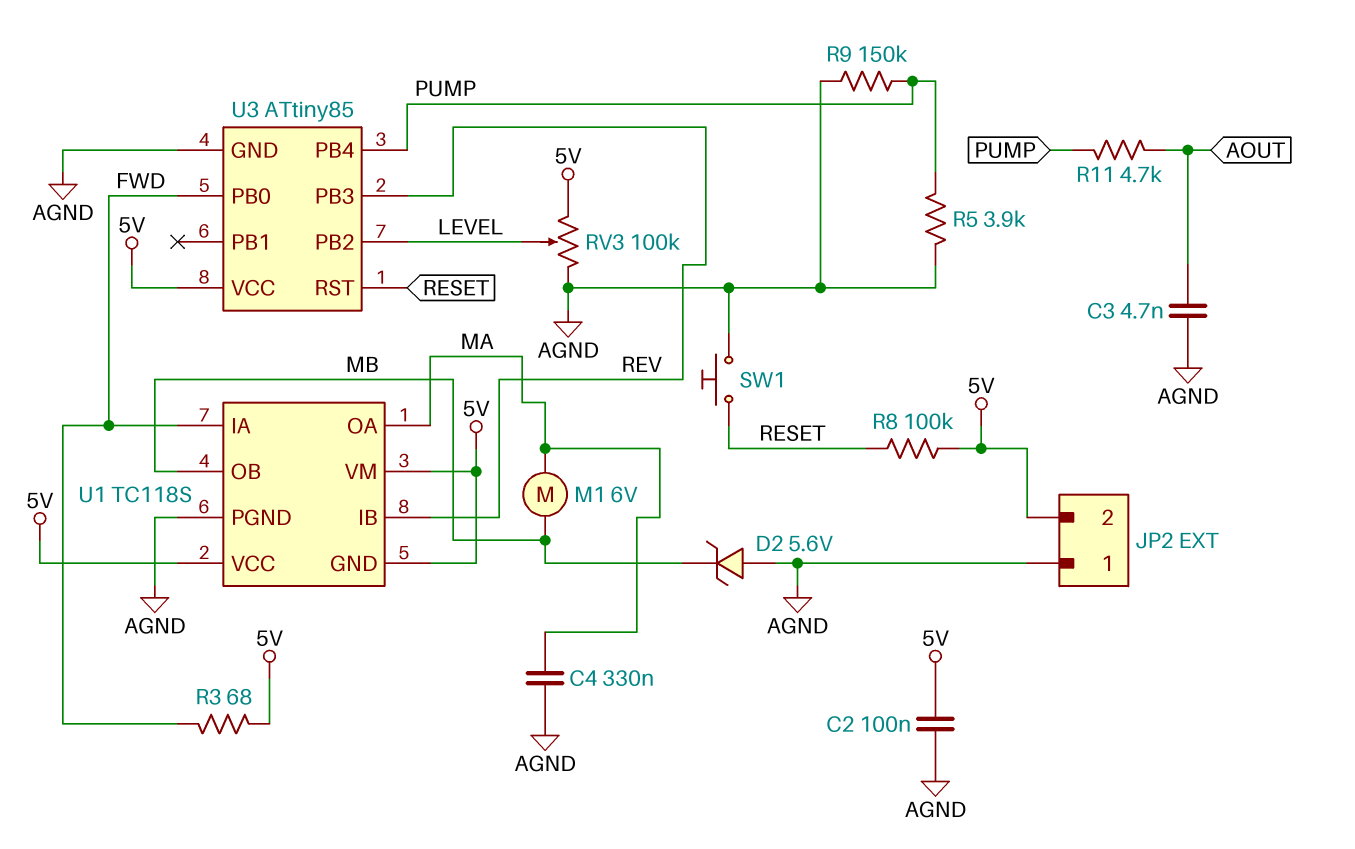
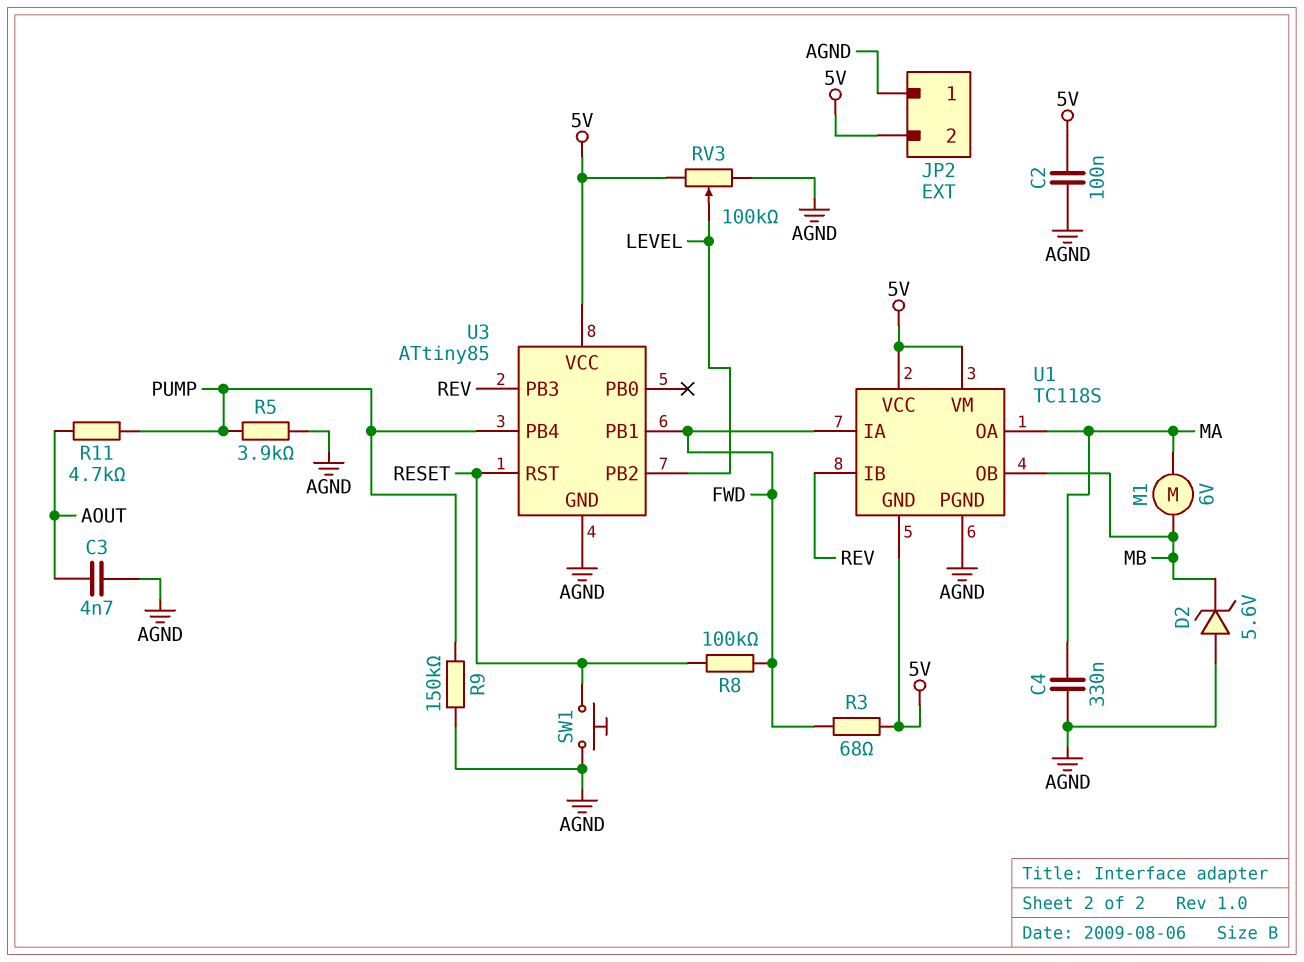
R8: 100k (5V, RESET) -> 100k (FWD, RESET)
U3 pin PB0: FWD -> none
U3 pin PB1: none -> FWD

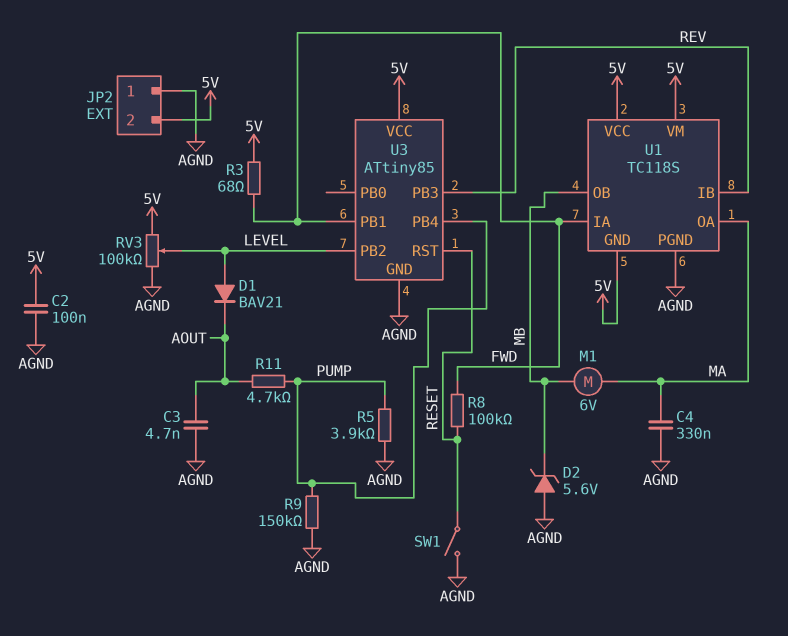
D1: none -> diode BAV21 (A LEVEL, K AOUT)
SW1: button (AGND, RESET) -> switch (AGND, RESET)

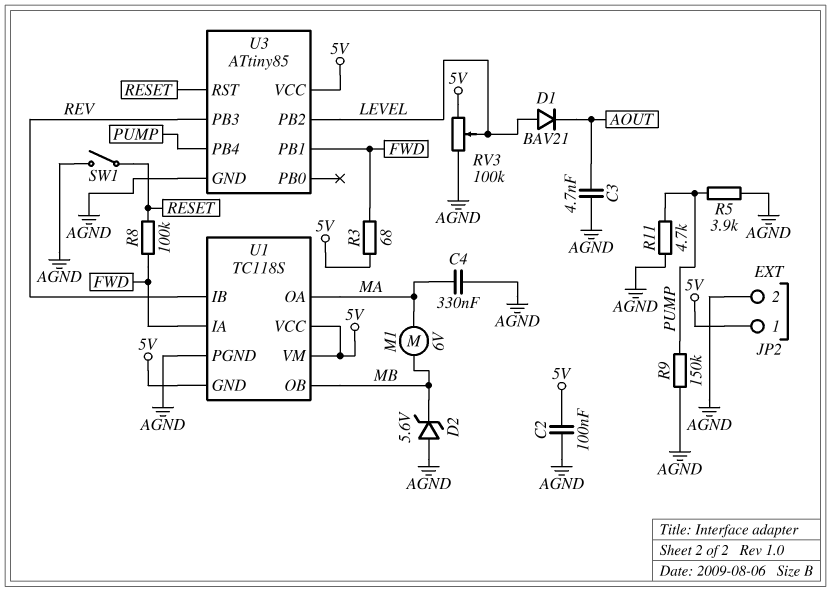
JP2 pin 1: AGND -> 5V
JP2 pin 2: 5V -> AGND
R11: 4.7k (AOUT, PUMP) -> 4.7k (AGND, PUMP)

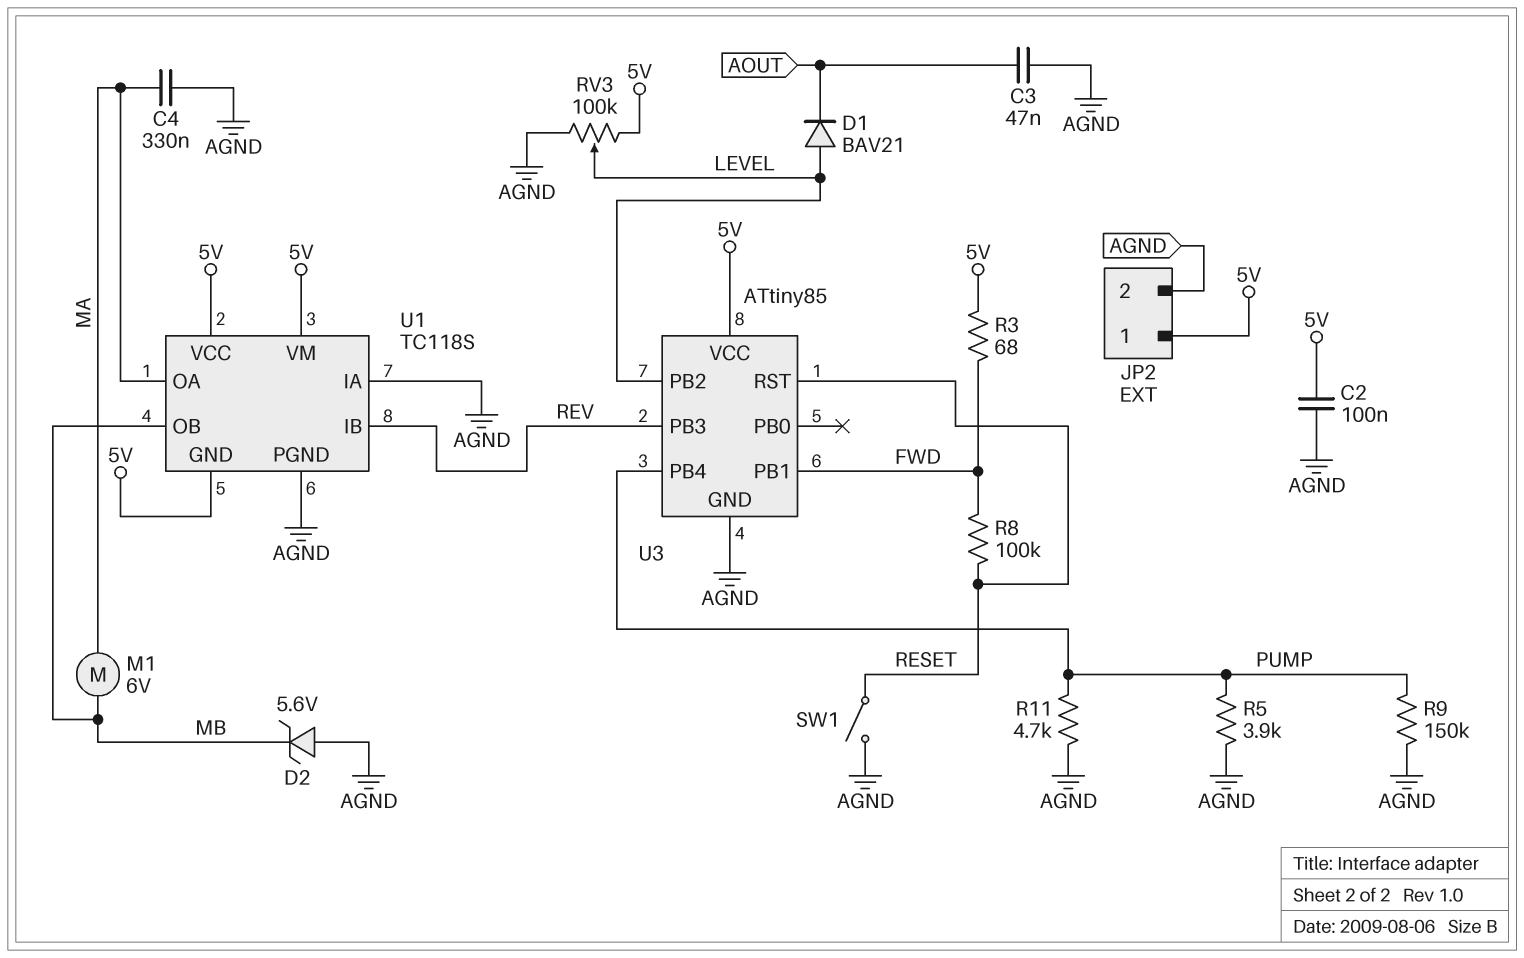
C3: 4.7nF (AGND, AOUT) -> 47nF (AGND, AOUT)
U1 pin IA: FWD -> AGND

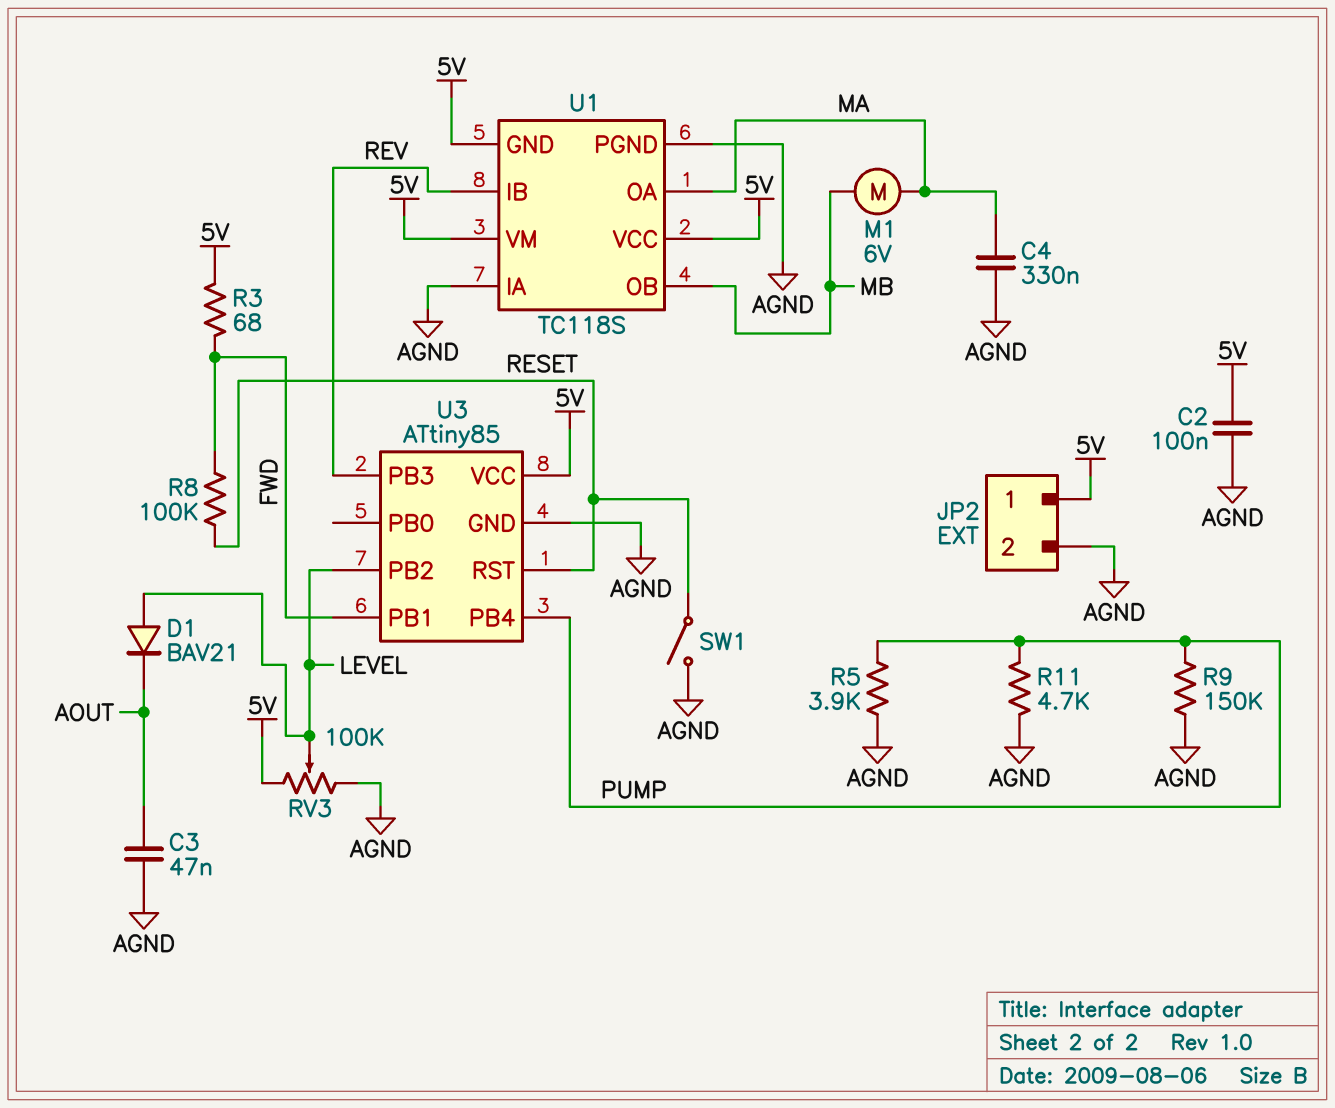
D2: zener 5.6V (A AGND, K MB) -> none

